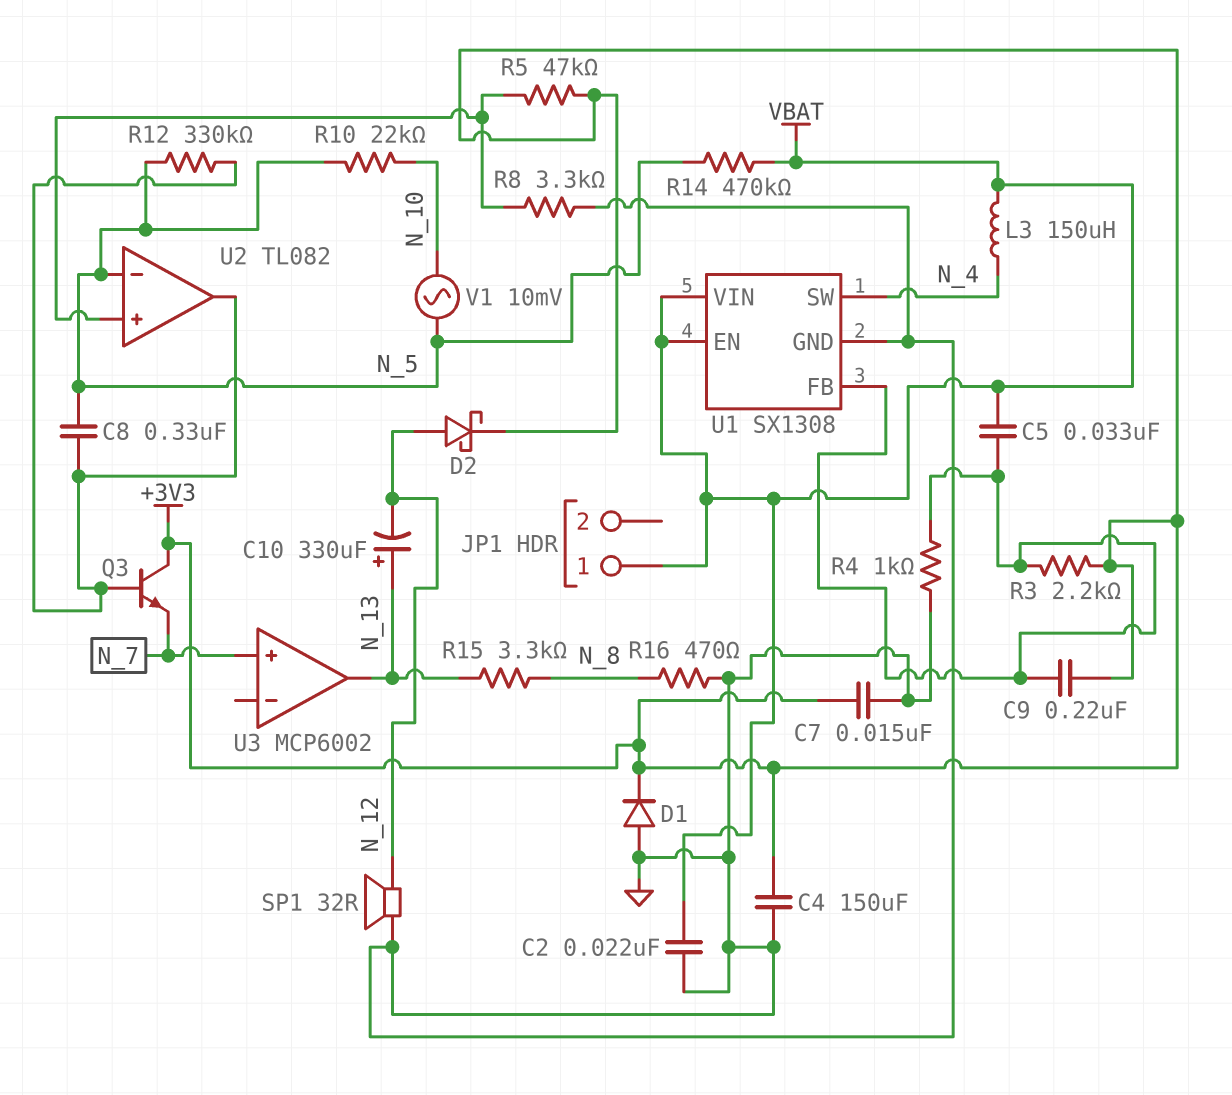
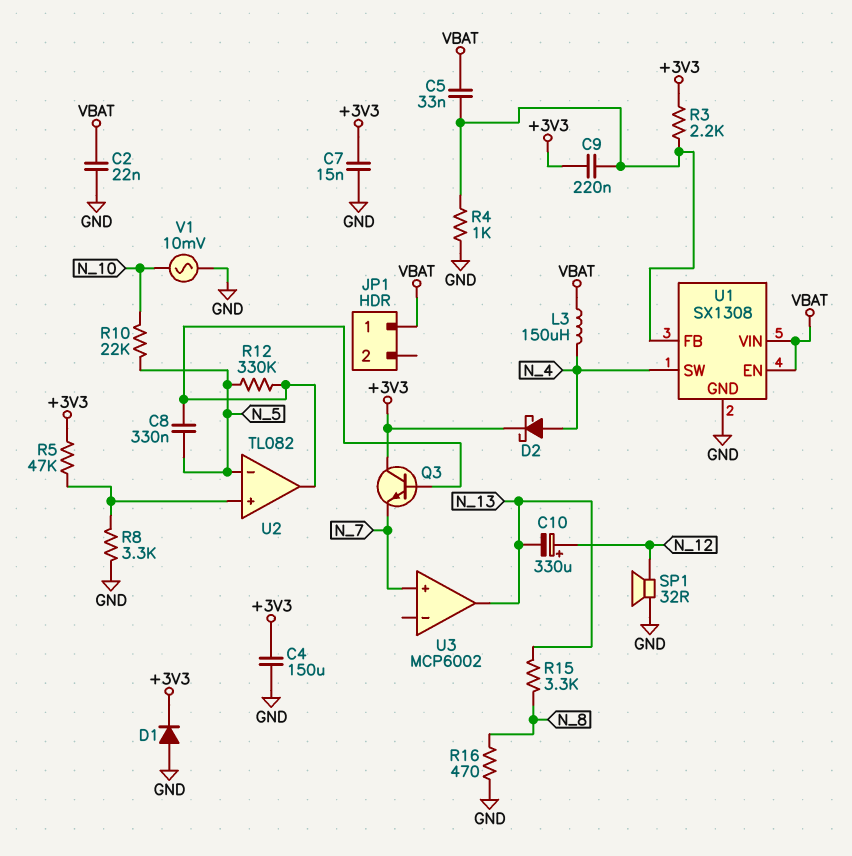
C10: 330uF (plus N_13, minus N_12) -> 330uF (plus N_12, minus N_13)
D2: schottky (A N_12, K +3V3) -> schottky (A N_4, K +3V3)
R14: 470k (N_5, VBAT) -> none
V1: AC 10mV (N_5, N_10) -> AC 10mV (GND, N_10)

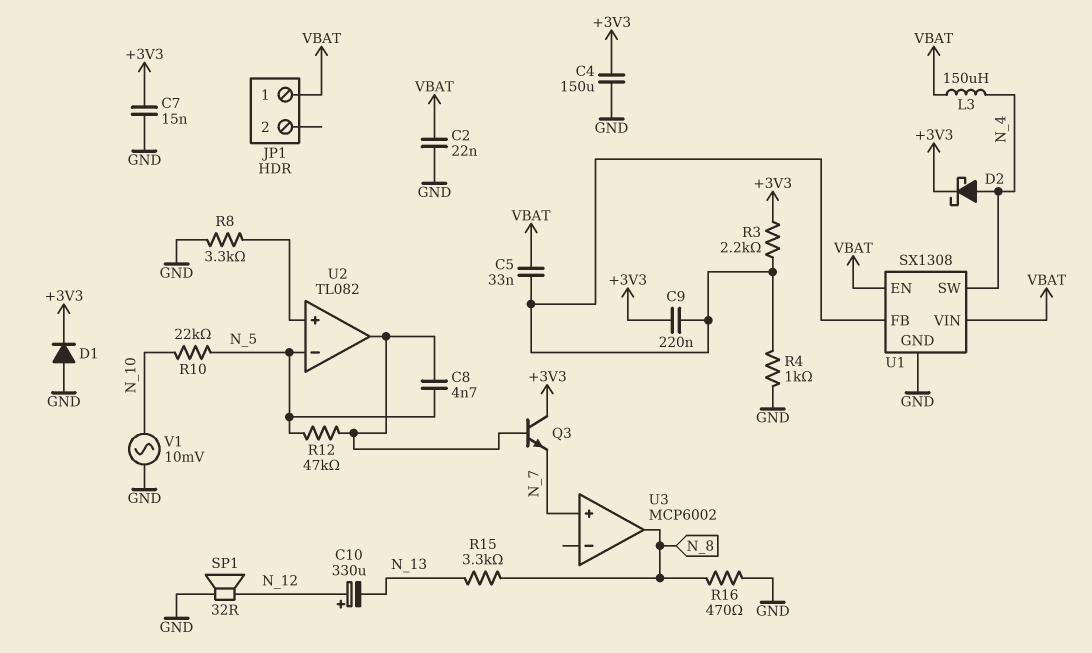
C8: 330nF (N_5, U2/out) -> 4.7nF (N_5, U2/out)
R5: 47k (+3V3, U2/in+) -> none
R12: 330k (N_5, U2/out) -> 47k (N_5, U2/out)
U3 pin out: N_13 -> N_8

